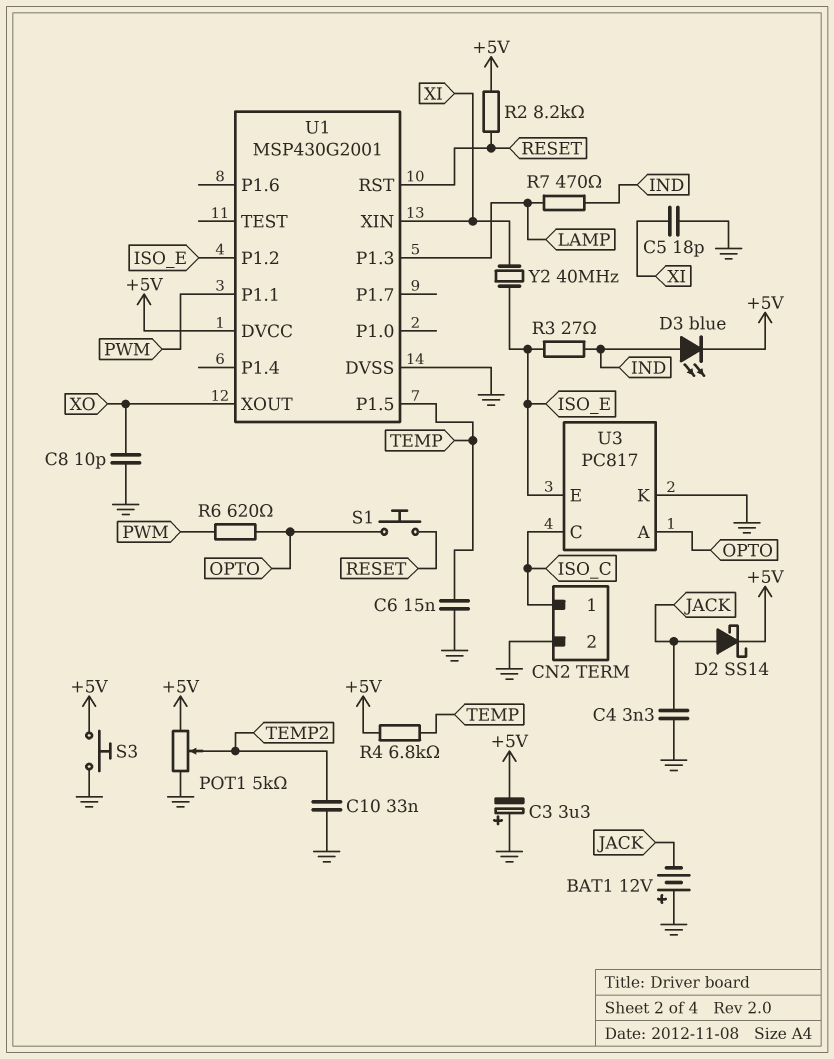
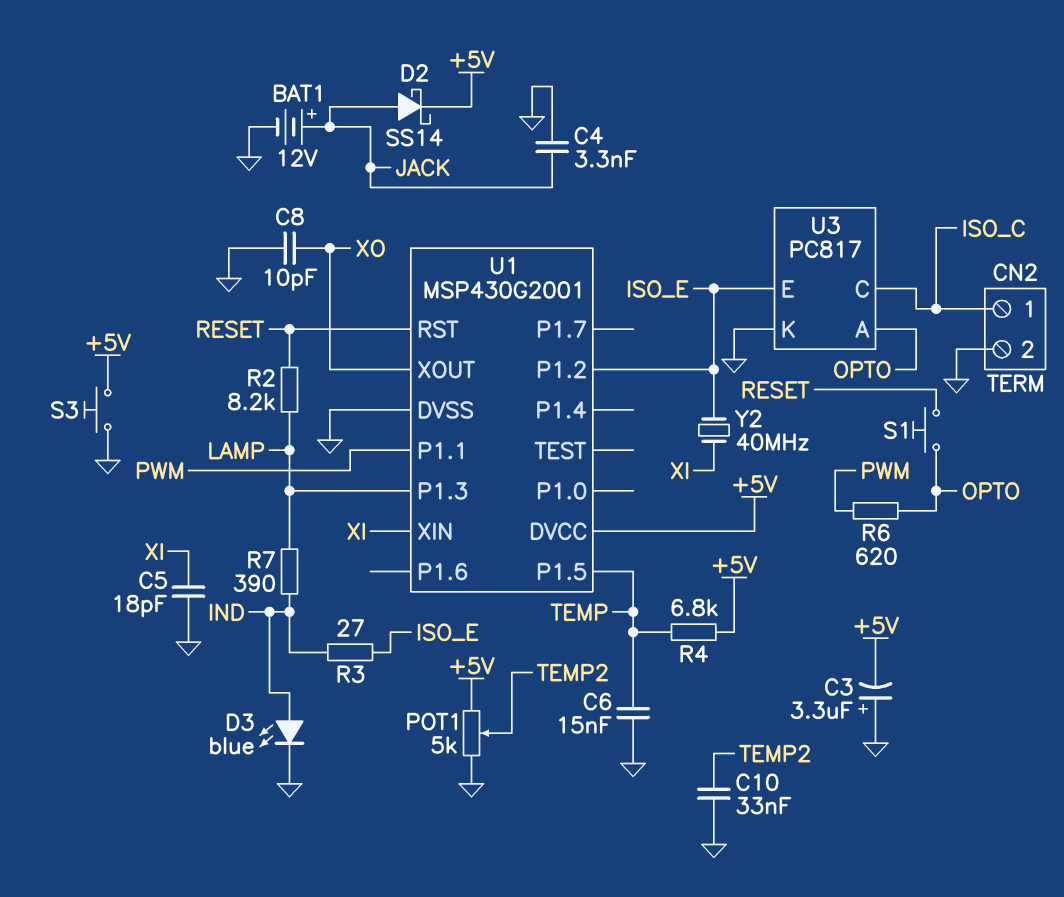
BAT1: 12V (plus GND, minus JACK) -> 12V (plus JACK, minus GND)
D3: LED blue (A IND, K +5V) -> LED blue (A IND, K GND)
R2: 8.2k (+5V, RESET) -> 8.2k (LAMP, RESET)
R7: 470 (IND, LAMP) -> 390 (IND, LAMP)

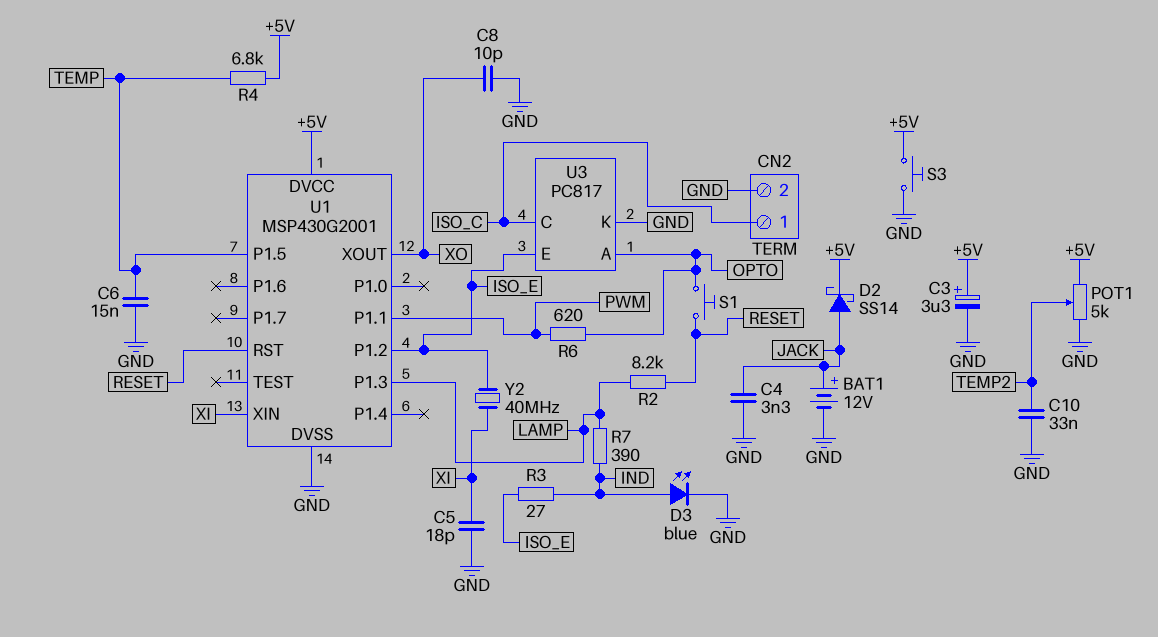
C3: 3.3uF (plus GND, minus +5V) -> 3.3uF (plus +5V, minus GND)

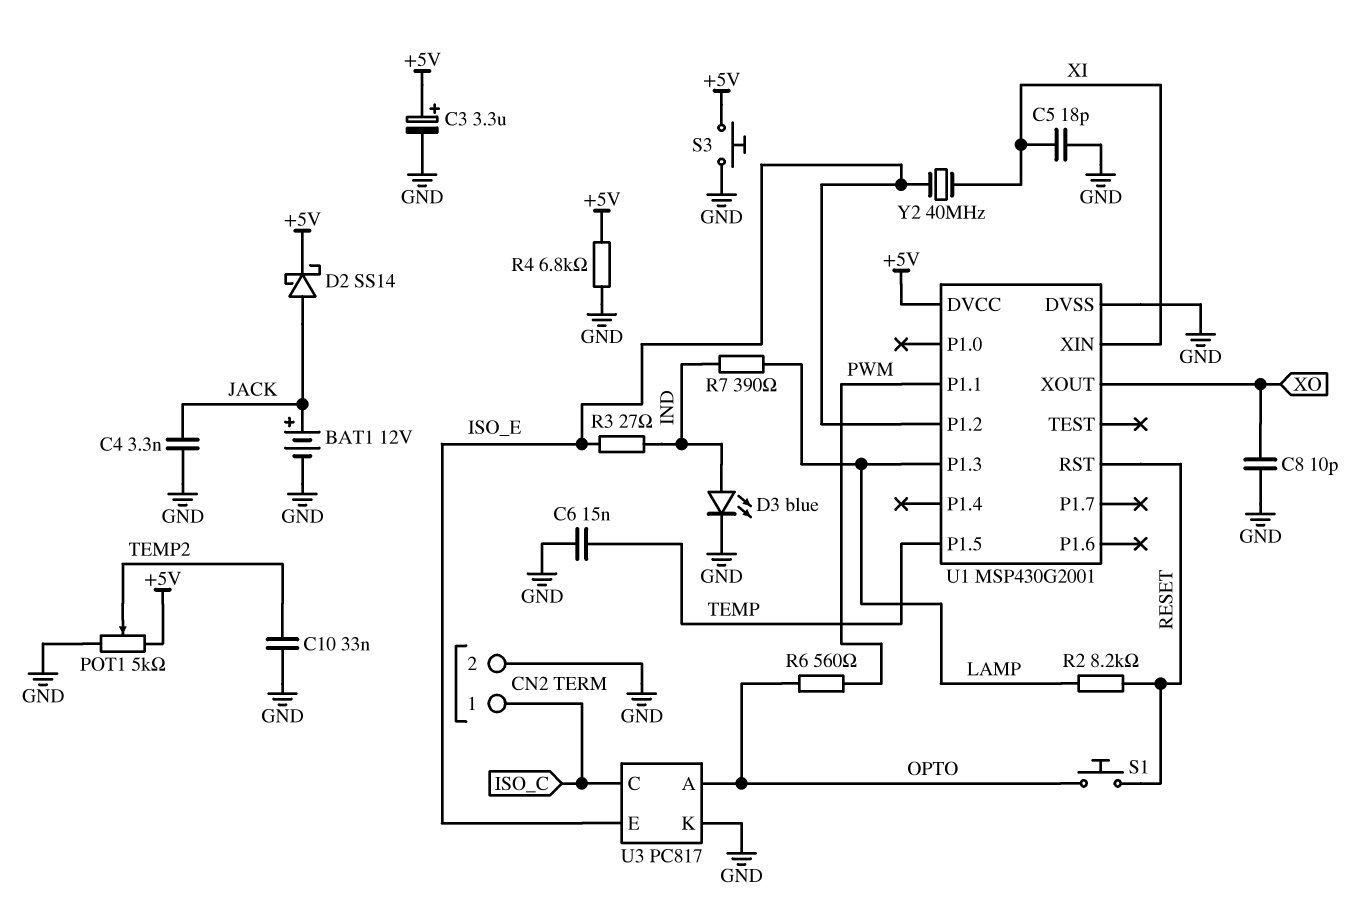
R4: 6.8k (+5V, TEMP) -> 6.8k (+5V, GND)
R6: 620 (OPTO, PWM) -> 560 (OPTO, PWM)

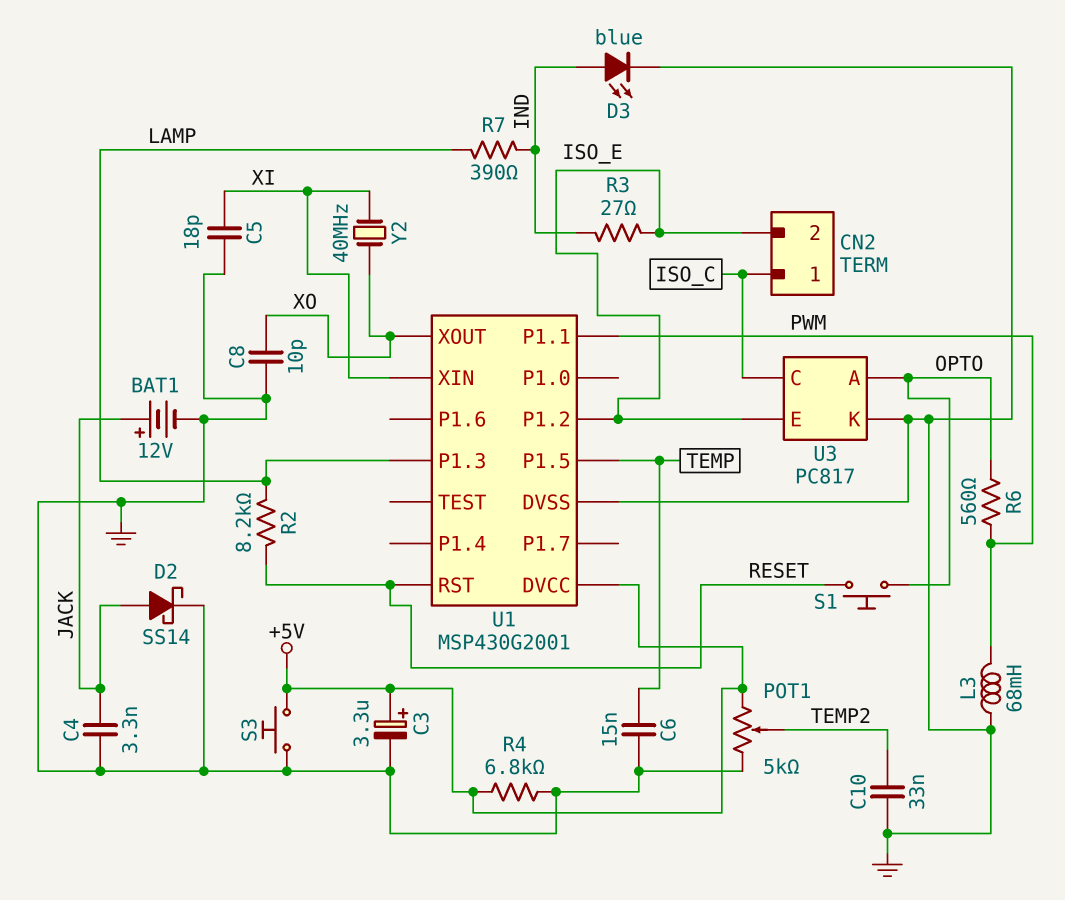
CN2 pin 2: GND -> ISO_E
D2: schottky SS14 (A JACK, K +5V) -> schottky SS14 (A JACK, K GND)
L3: none -> 68mH (GND, PWM)
Y2: 40MHz (ISO_E, XI) -> 40MHz (XI, XO)

